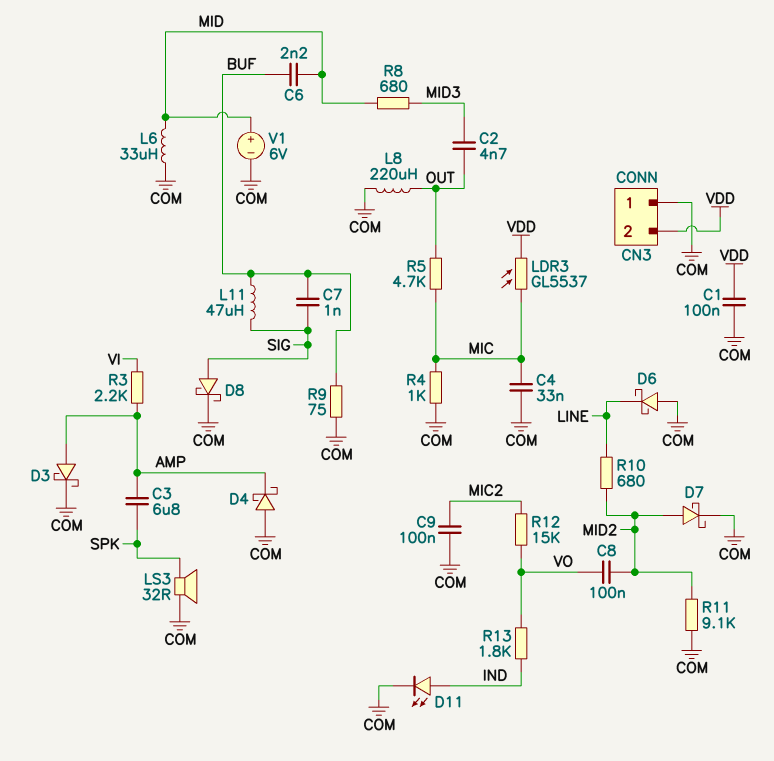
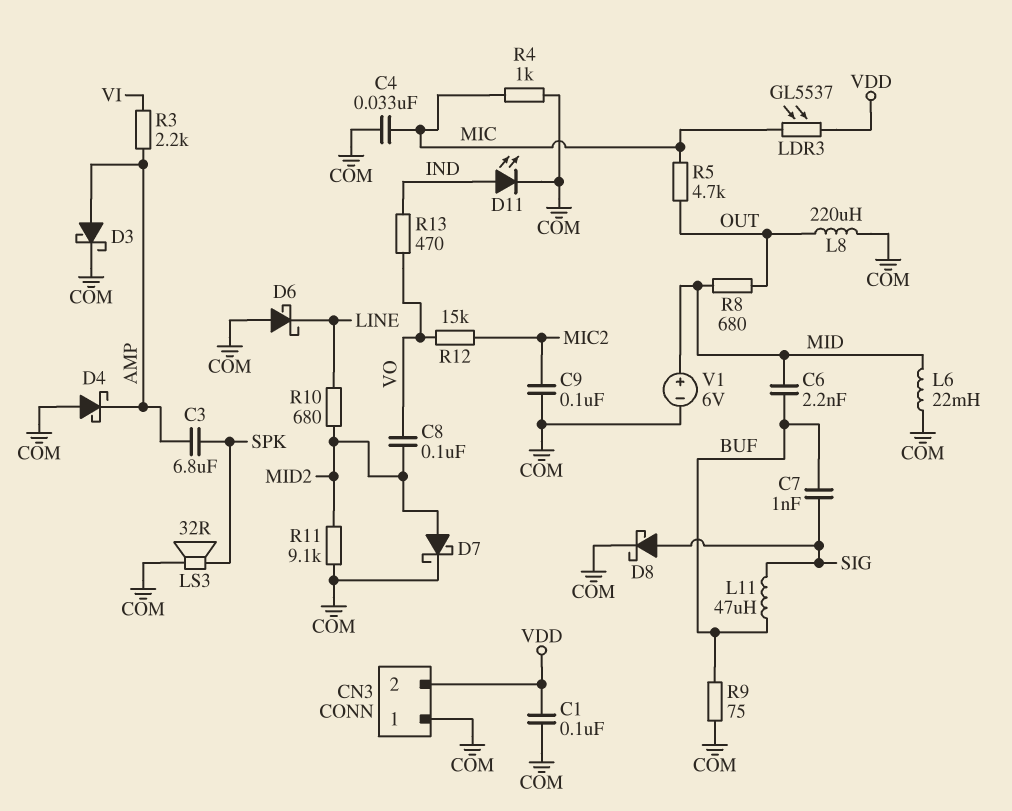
C2: 4.7nF (MID3, OUT) -> none
L6: 33uH (COM, MID) -> 22mH (COM, MID)
R8: 680 (MID, MID3) -> 680 (MID, OUT)
R13: 1.8k (IND, VO) -> 470 (IND, VO)

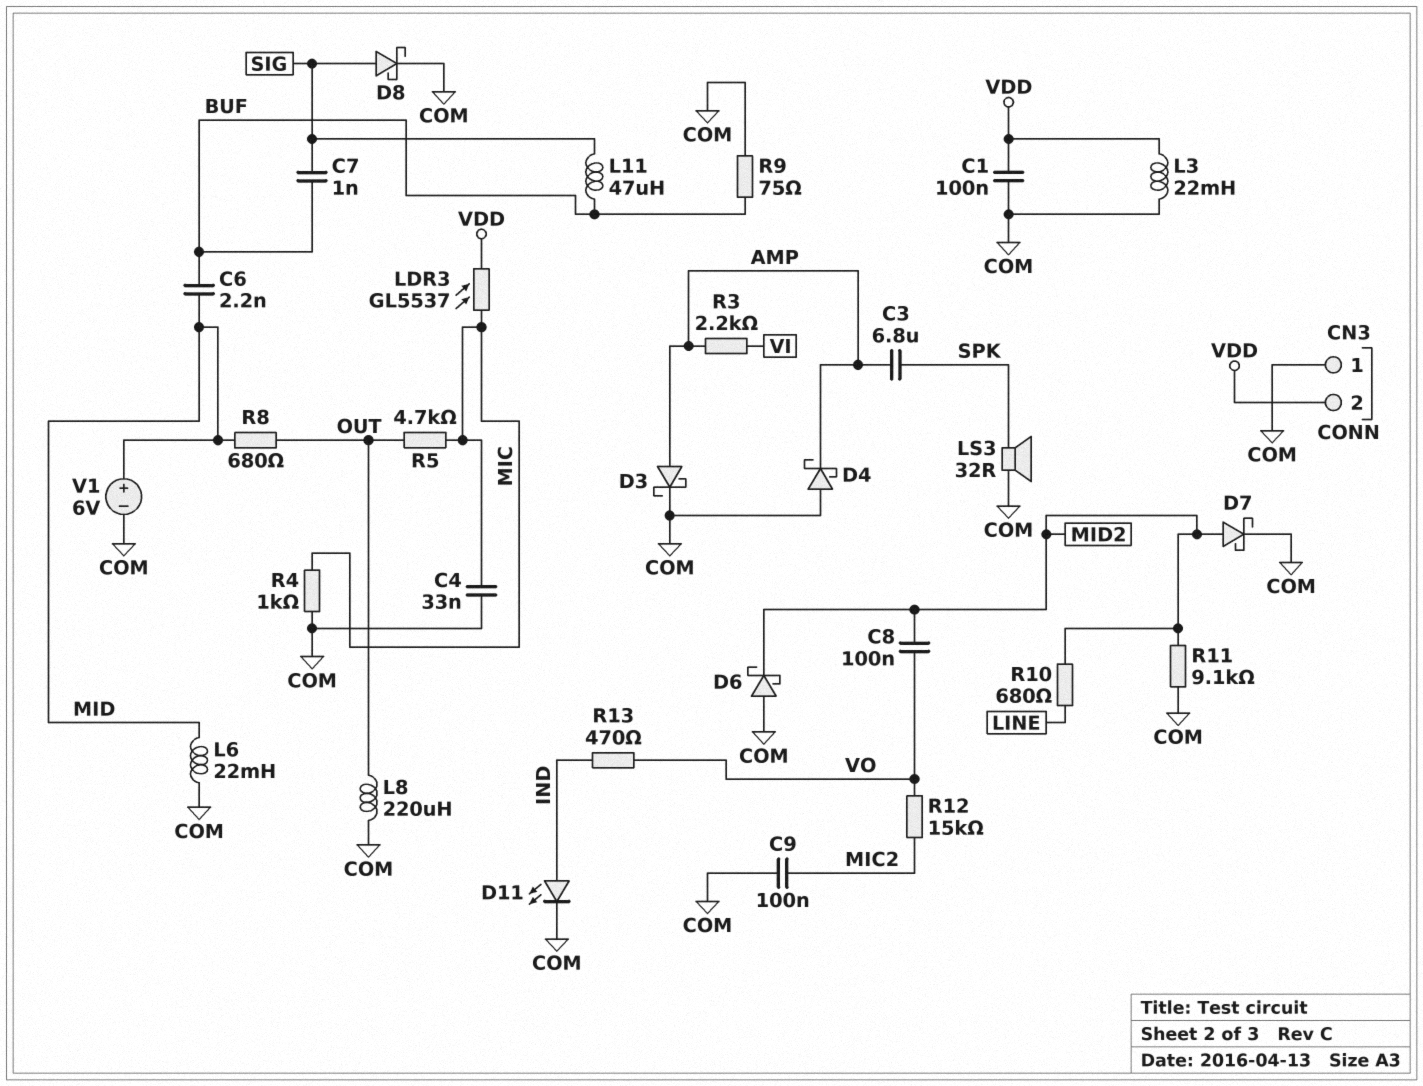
D6: schottky (A COM, K LINE) -> schottky (A COM, K MID2)
L3: none -> 22mH (COM, VDD)

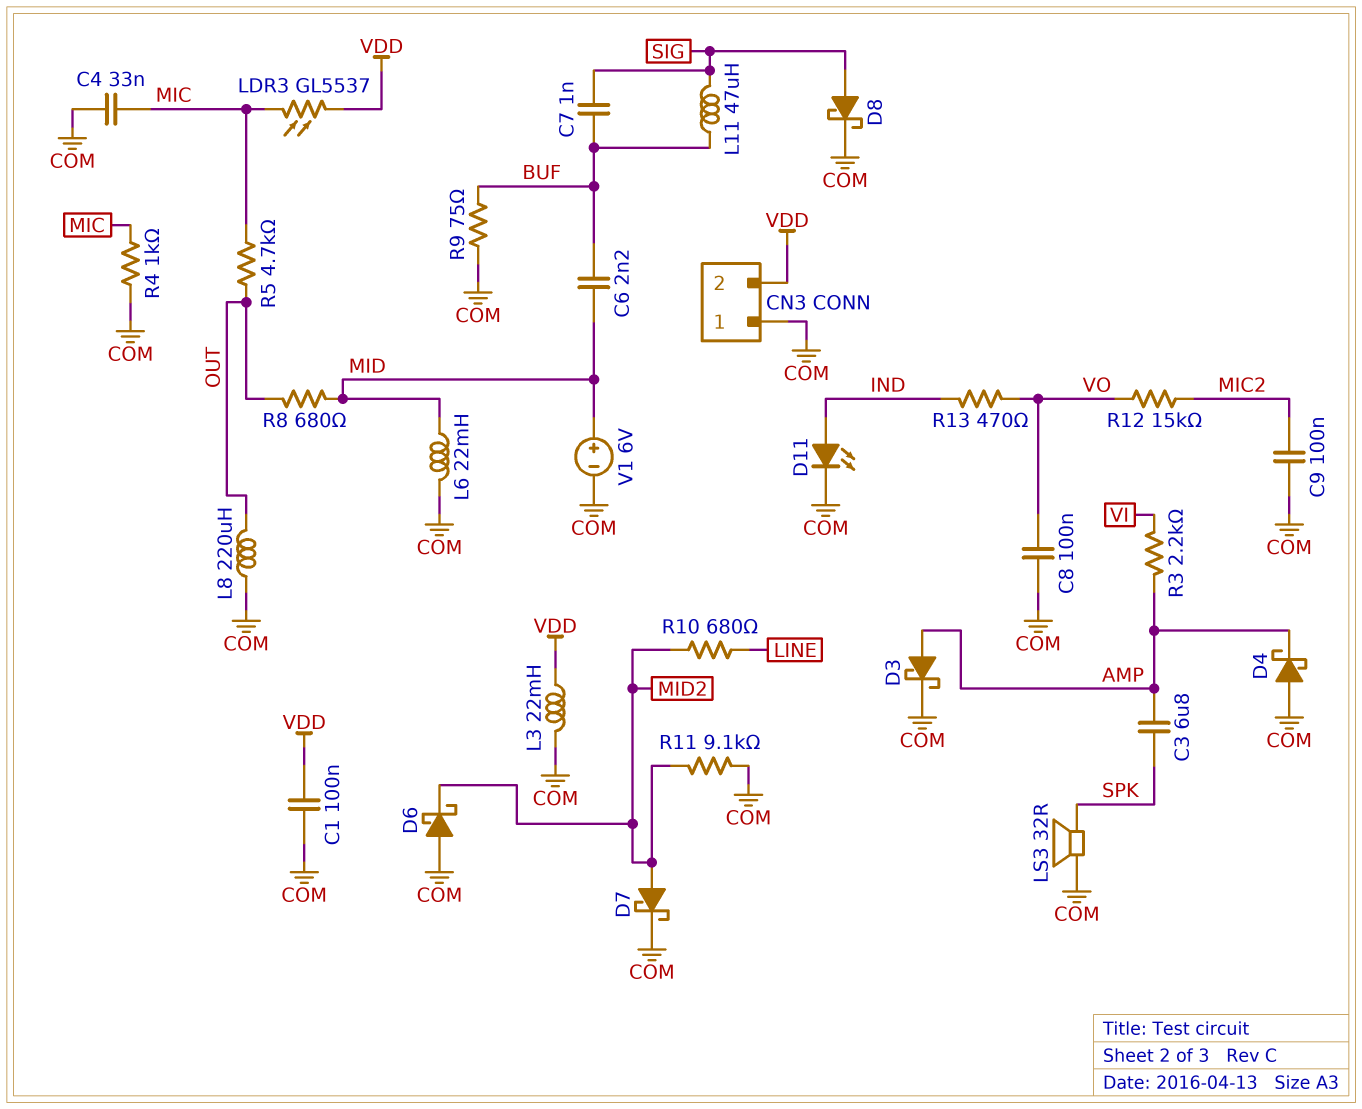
C8: 100nF (MID2, VO) -> 100nF (COM, VO)

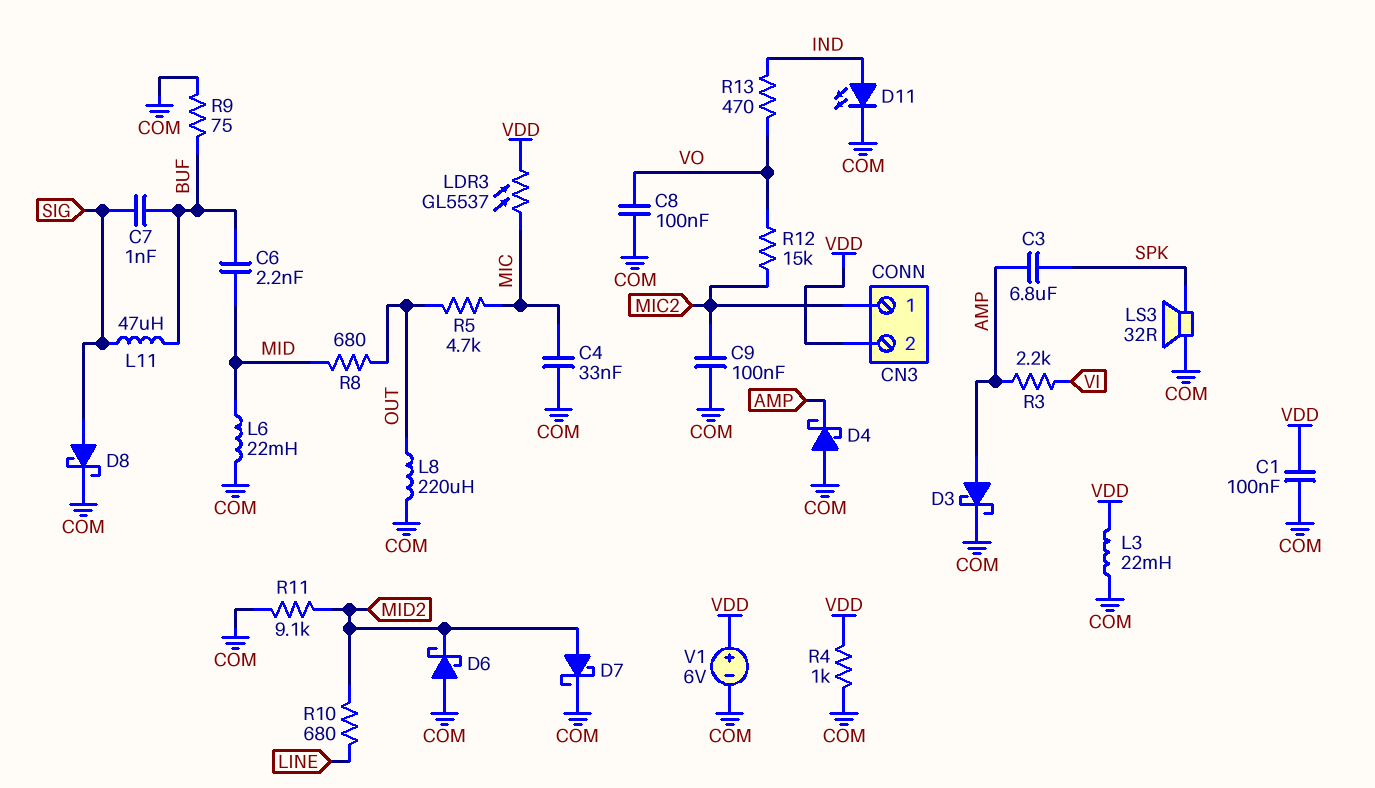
CN3 pin 1: COM -> MIC2
R4: 1k (COM, MIC) -> 1k (COM, VDD)
V1: 6V (plus MID, minus COM) -> 6V (plus VDD, minus COM)

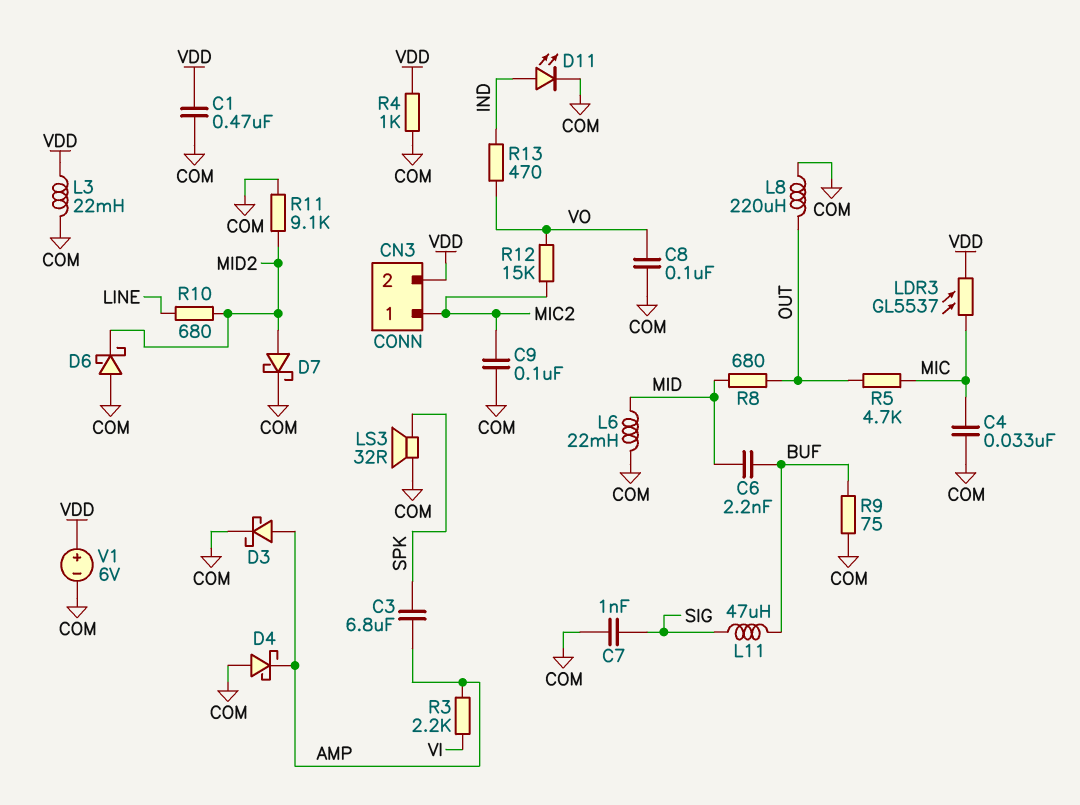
C1: 100nF (COM, VDD) -> 470nF (COM, VDD)
C7: 1nF (BUF, SIG) -> 1nF (COM, SIG)
D8: schottky (A SIG, K COM) -> none

